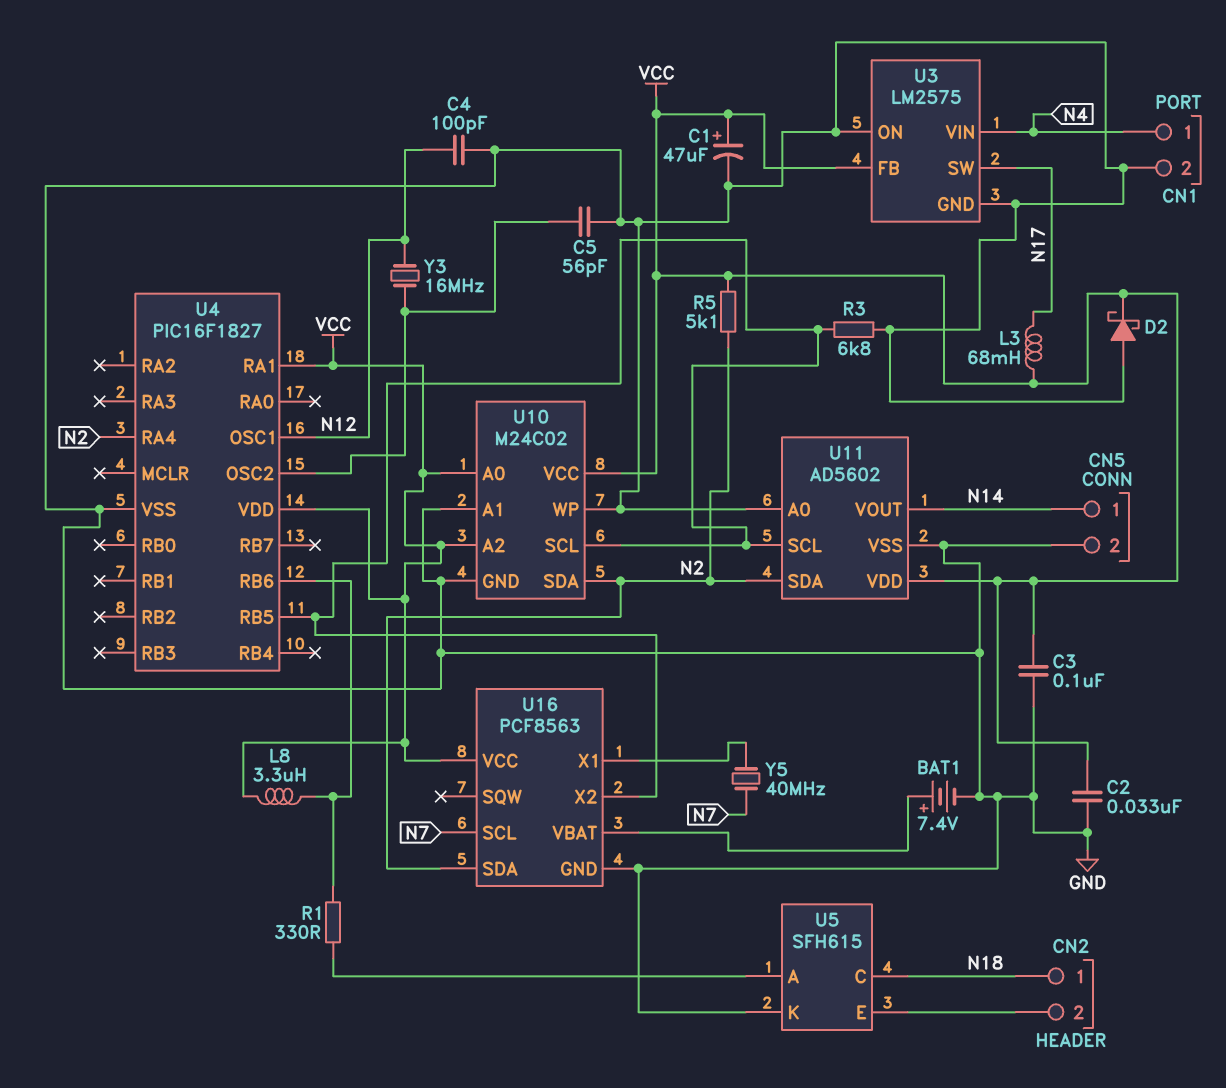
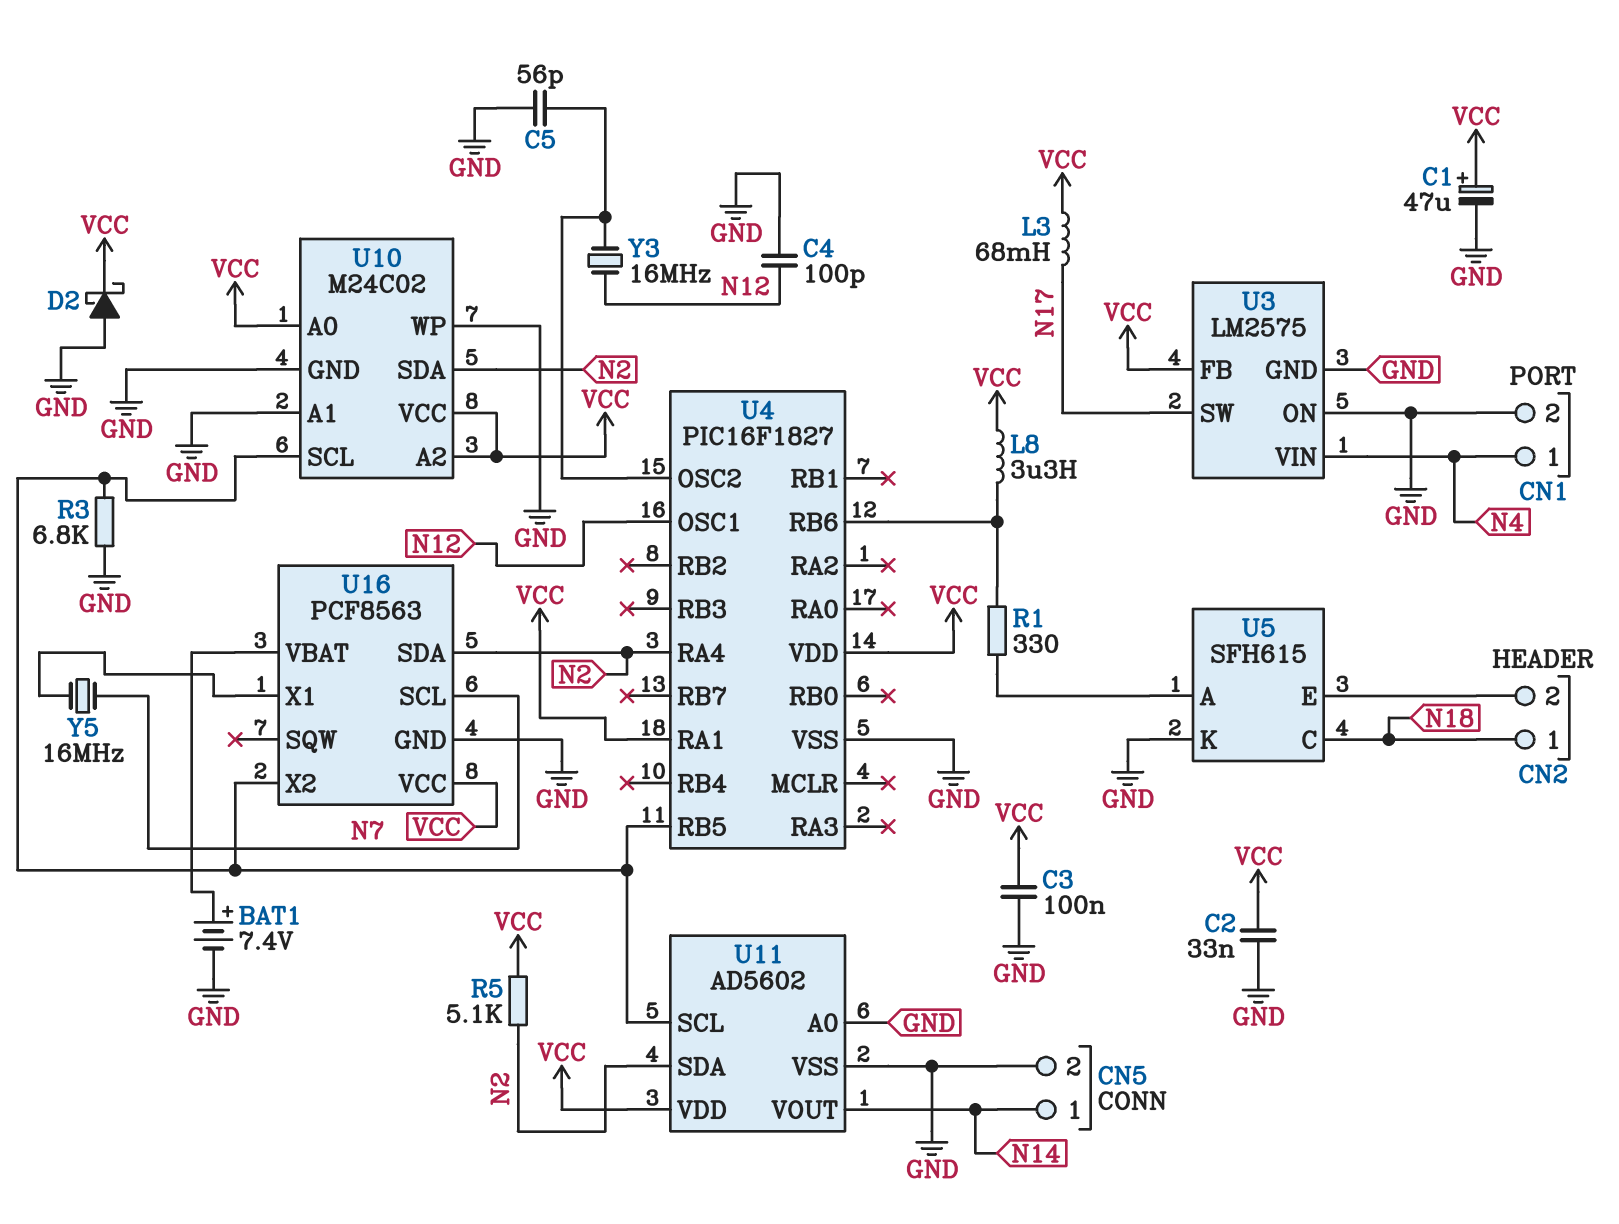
Y5: 40MHz (N7, U16/X1) -> 16MHz (N7, U16/X1)

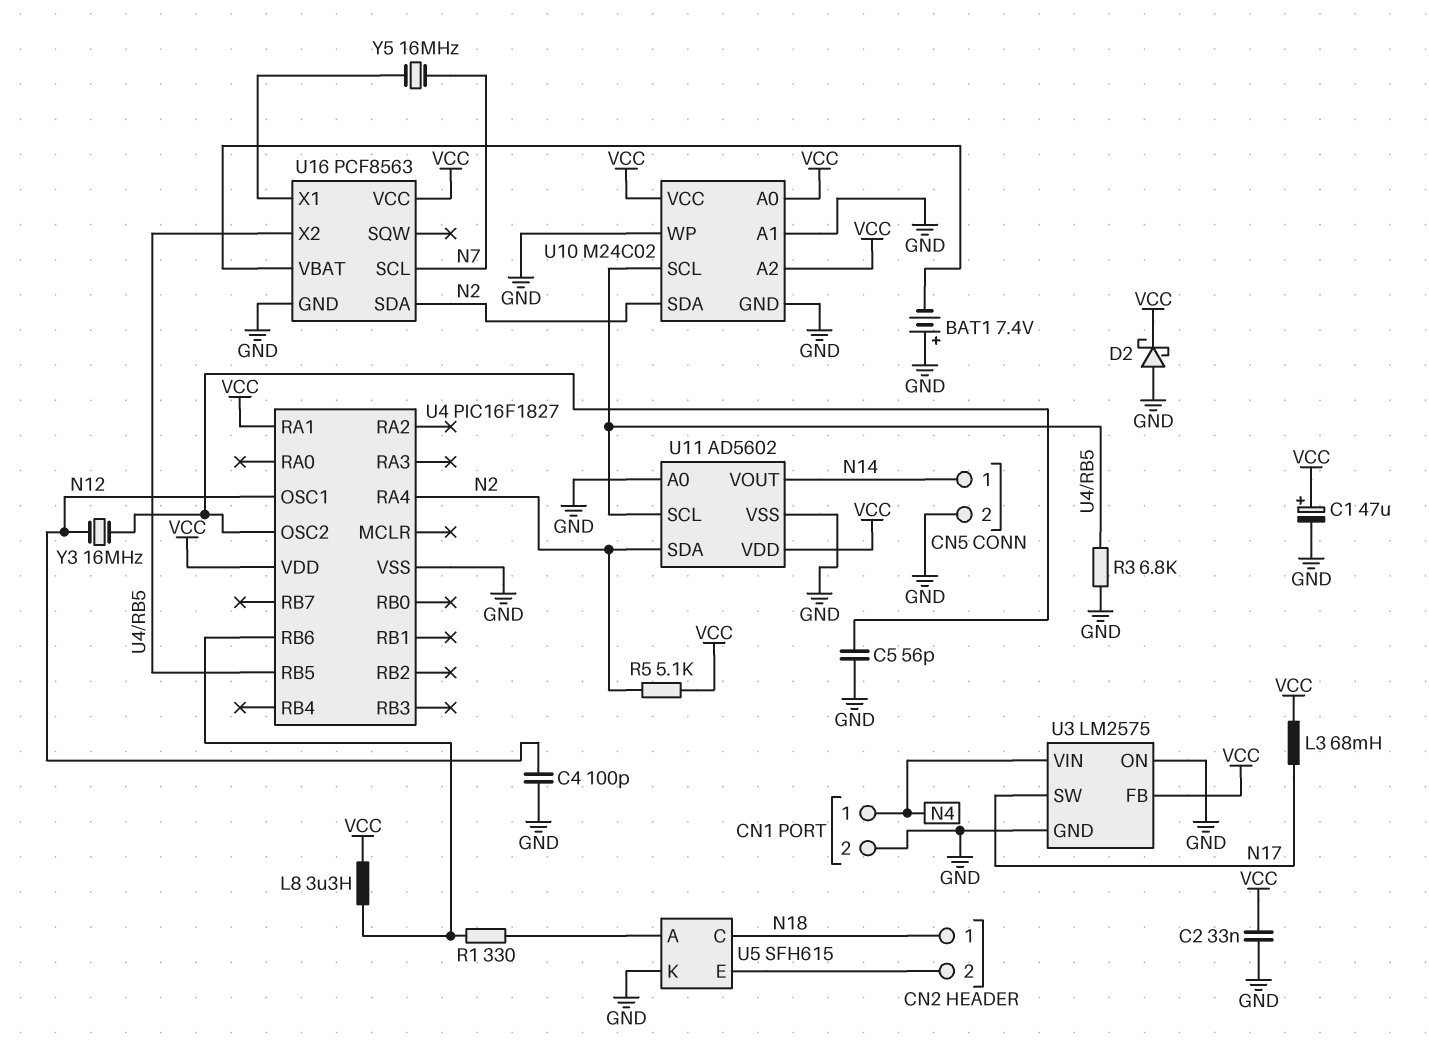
BAT1: 7.4V (plus U16/VBAT, minus GND) -> 7.4V (plus GND, minus U16/VBAT)
C3: 100nF (GND, VCC) -> none

